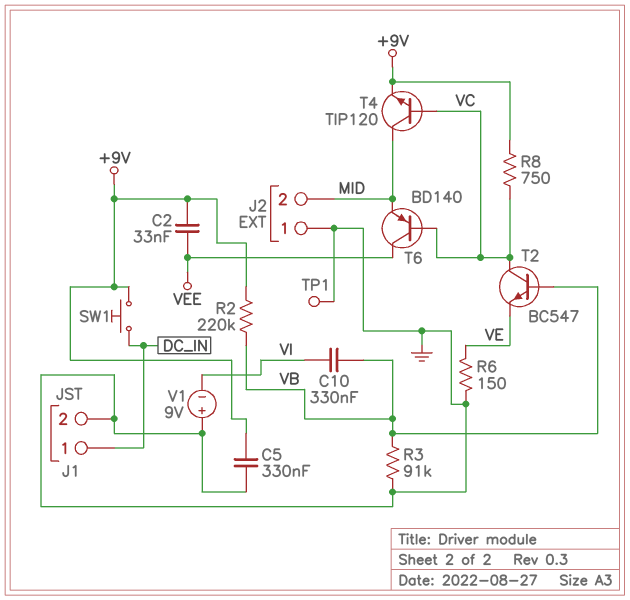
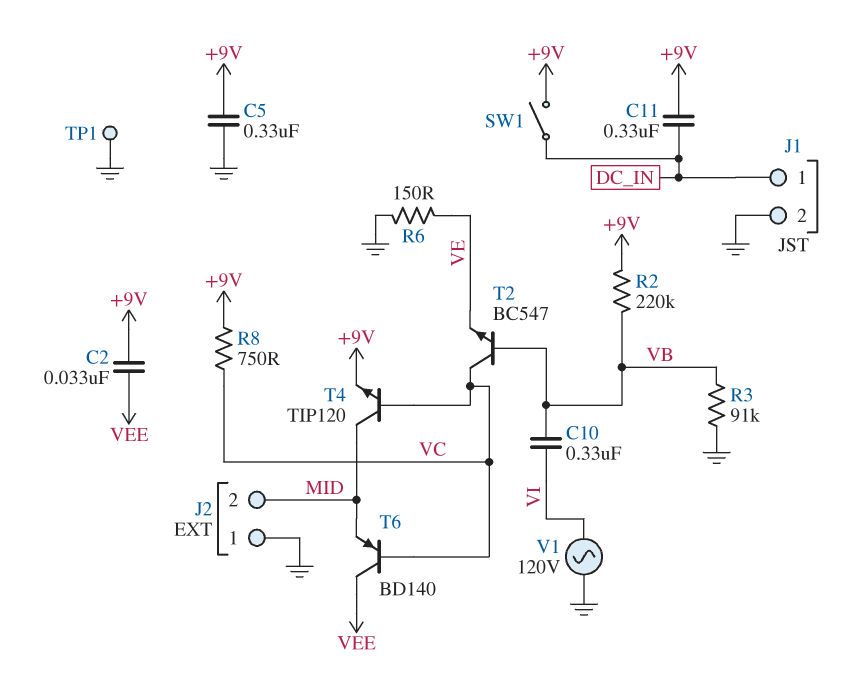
C11: none -> 330nF (+9V, DC_IN)
SW1: button (+9V, DC_IN) -> switch (+9V, DC_IN)
V1: 9V (plus GND, minus VI) -> AC 120V (GND, VI)

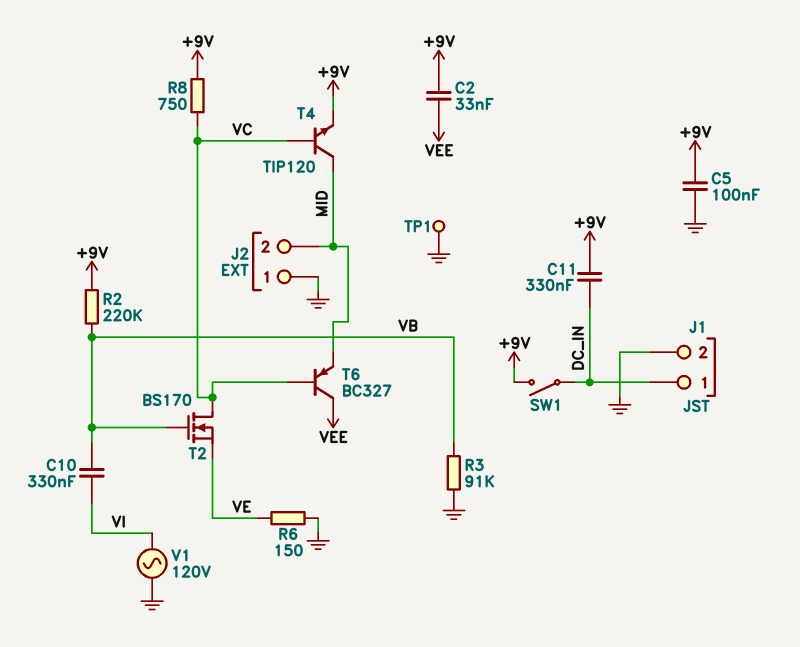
C5: 330nF (+9V, GND) -> 100nF (+9V, GND)
T2: NPN BC547 (B VB, C VC, E VE) -> NMOS BS170 (G VB, D VC, S VE)
T6: PNP BD140 (B VC, C VEE, E MID) -> PNP BC327 (B VC, C VEE, E MID)

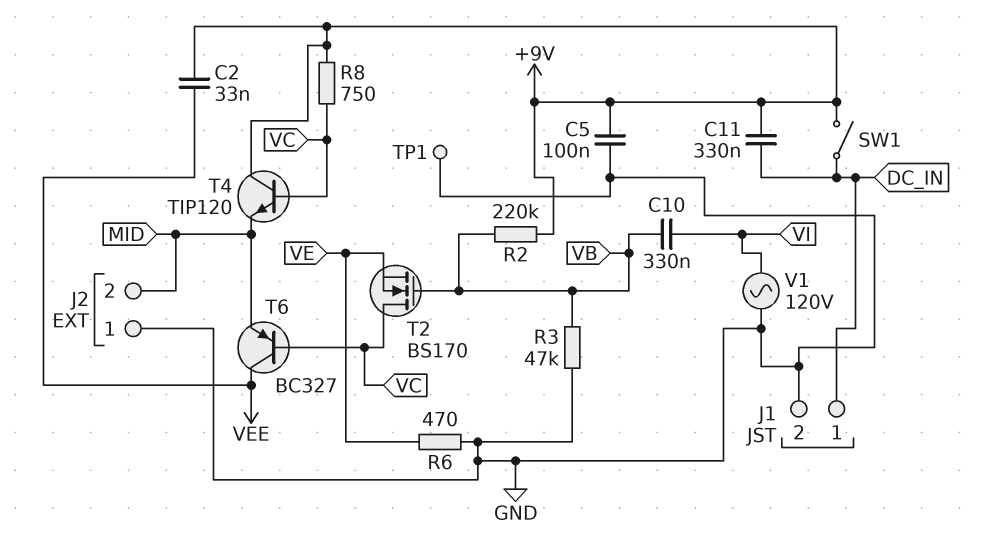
R3: 91k (GND, VB) -> 47k (GND, VB)
R6: 150 (GND, VE) -> 470 (GND, VE)
T4: NPN TIP120 (B VC, C MID, E +9V) -> NPN TIP120 (B VC, C +9V, E MID)

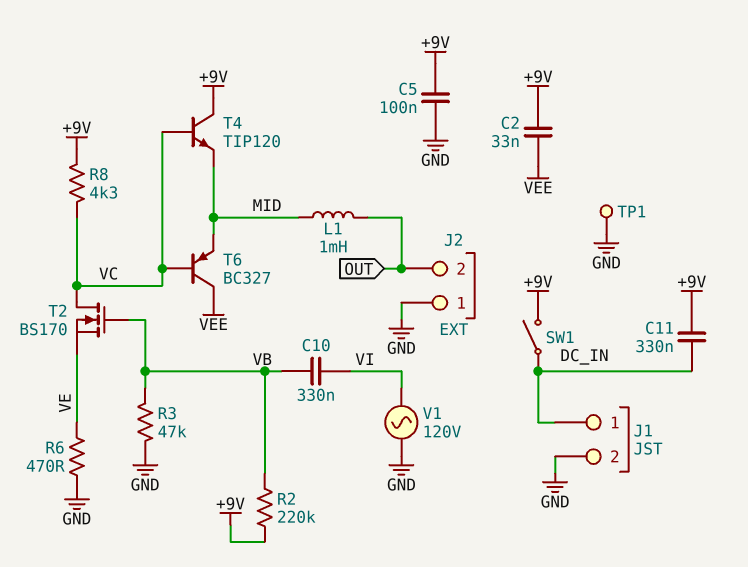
J2 pin 2: MID -> OUT
L1: none -> 1mH (MID, OUT)
R8: 750 (+9V, VC) -> 4.3k (+9V, VC)

